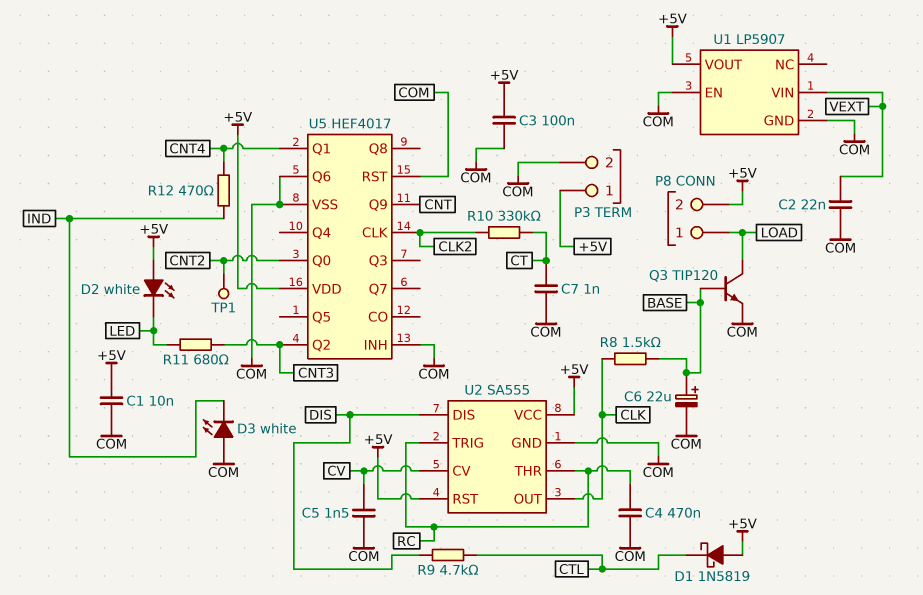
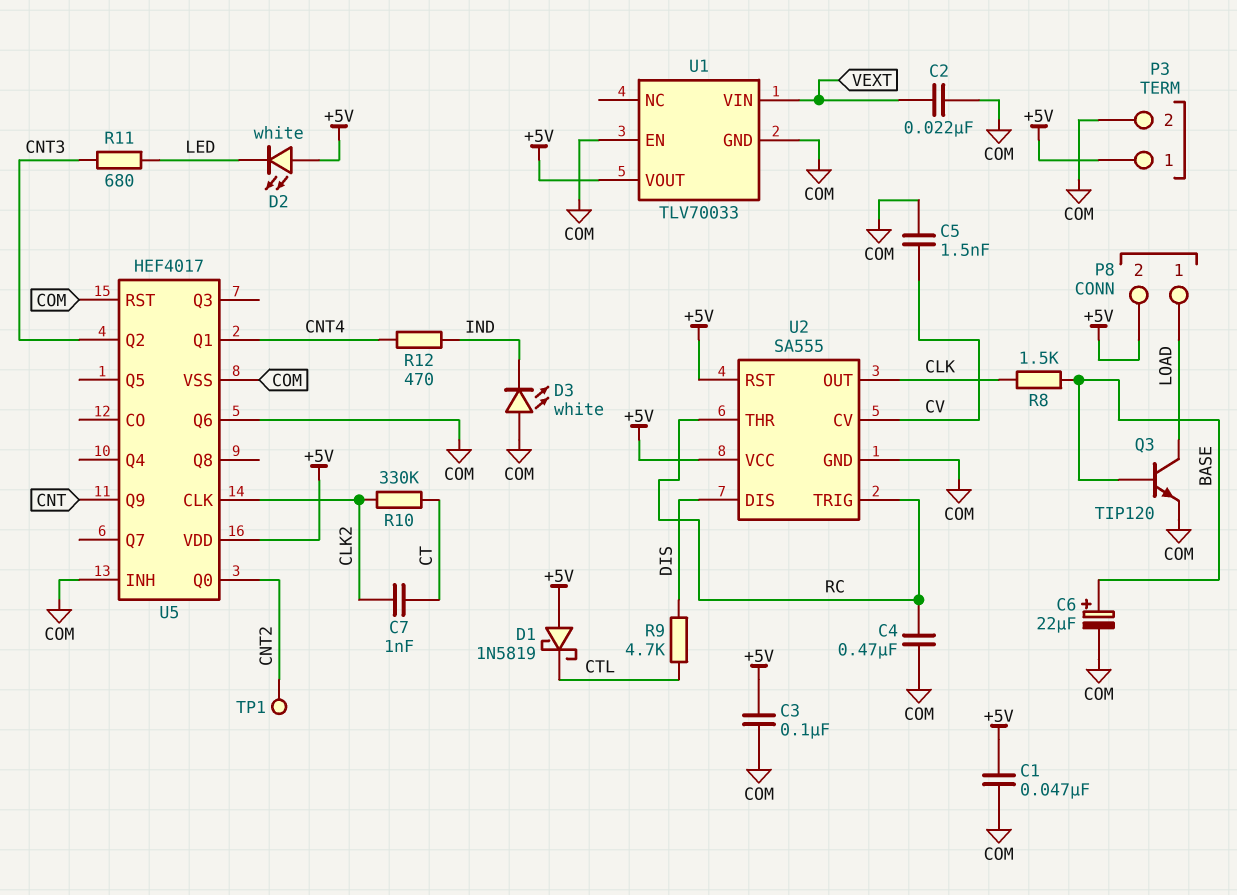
C1: 10nF (+5V, COM) -> 47nF (+5V, COM)
C7: 1nF (COM, CT) -> 1nF (CLK2, CT)
U1: LP5907 -> TLV70033

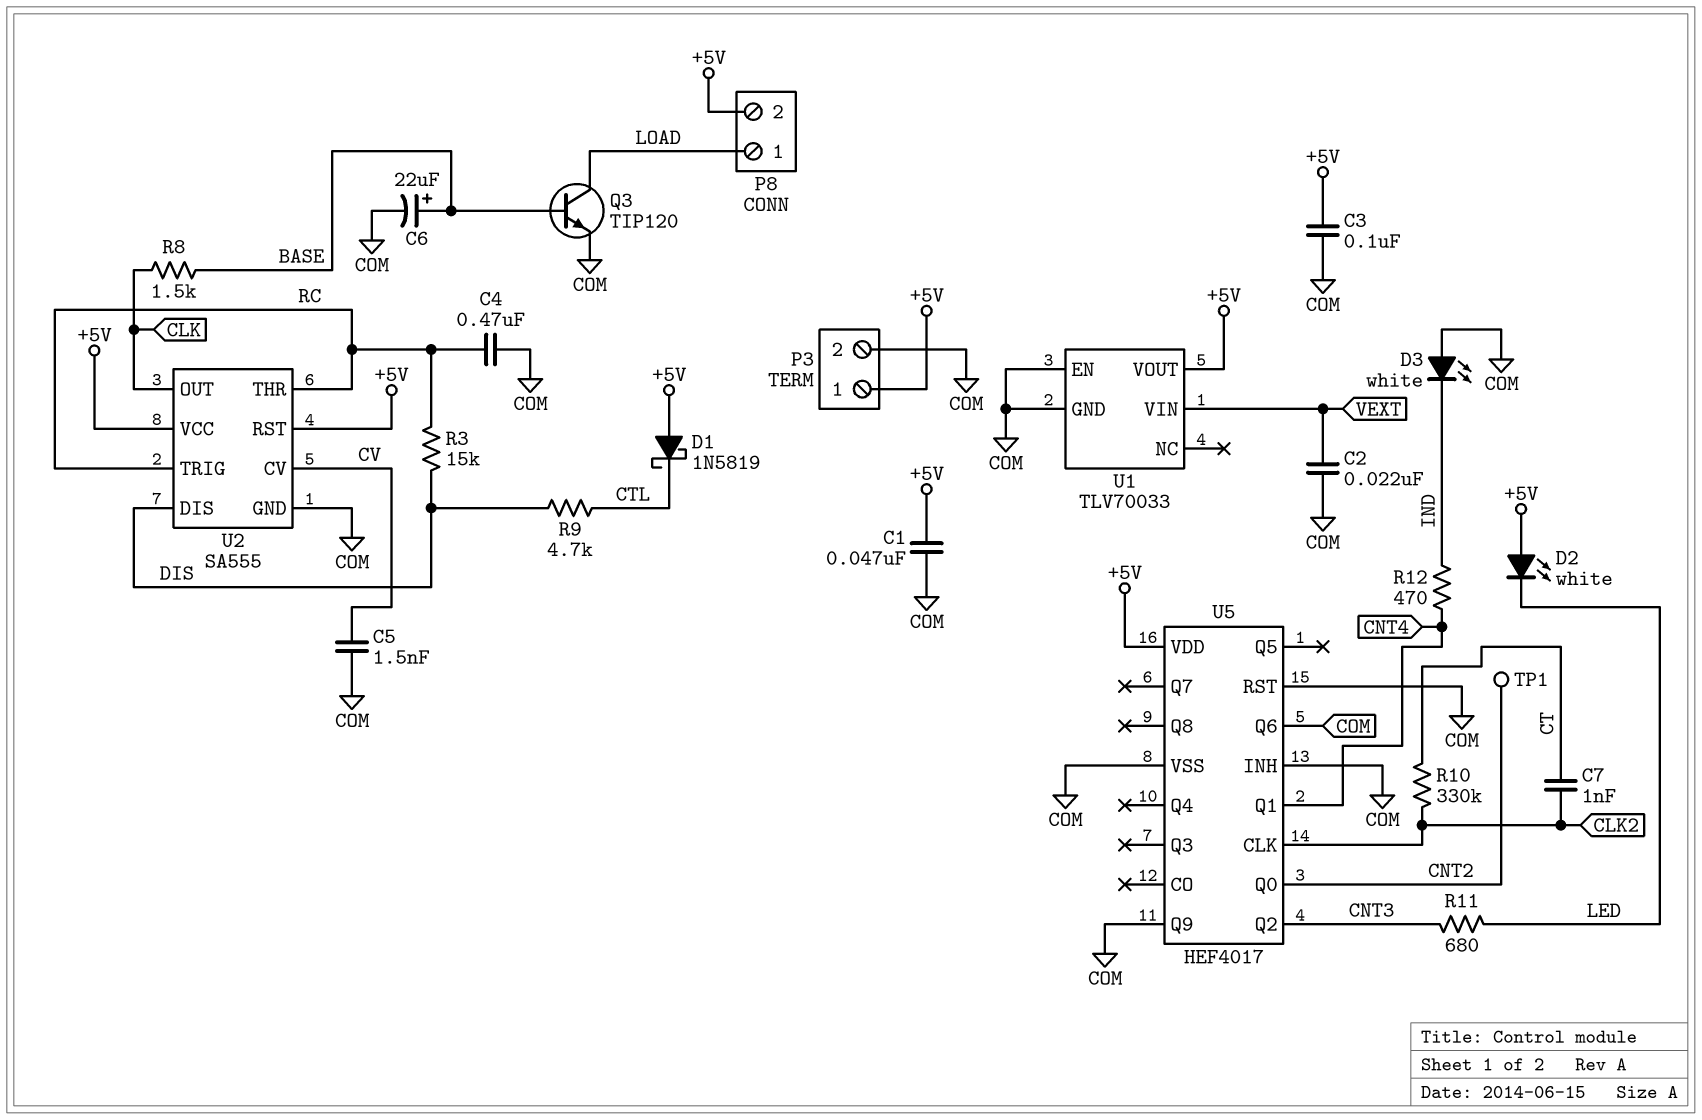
R3: none -> 15k (DIS, RC)
U5 pin Q9: CNT -> COM

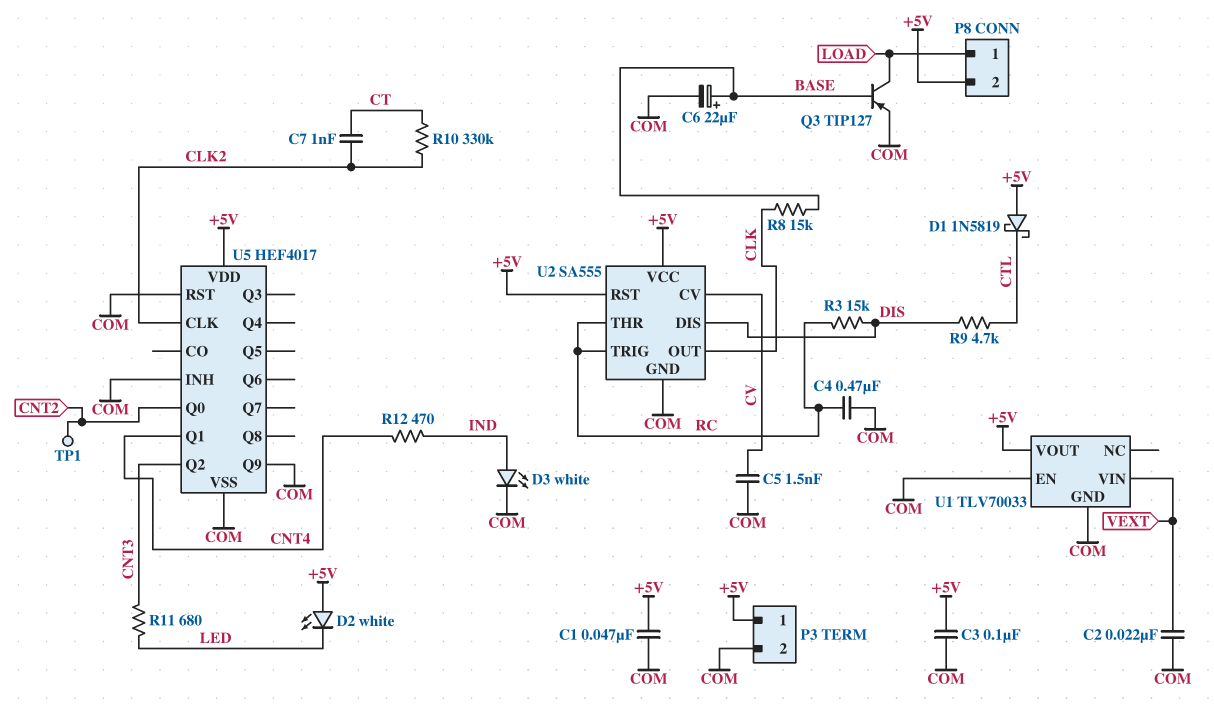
D3: LED white (A COM, K IND) -> LED white (A IND, K COM)
Q3: NPN TIP120 (B BASE, C LOAD, E COM) -> PNP TIP127 (B BASE, C LOAD, E COM)
R8: 1.5k (BASE, CLK) -> 15k (BASE, CLK)
U5 pin Q6: COM -> none

